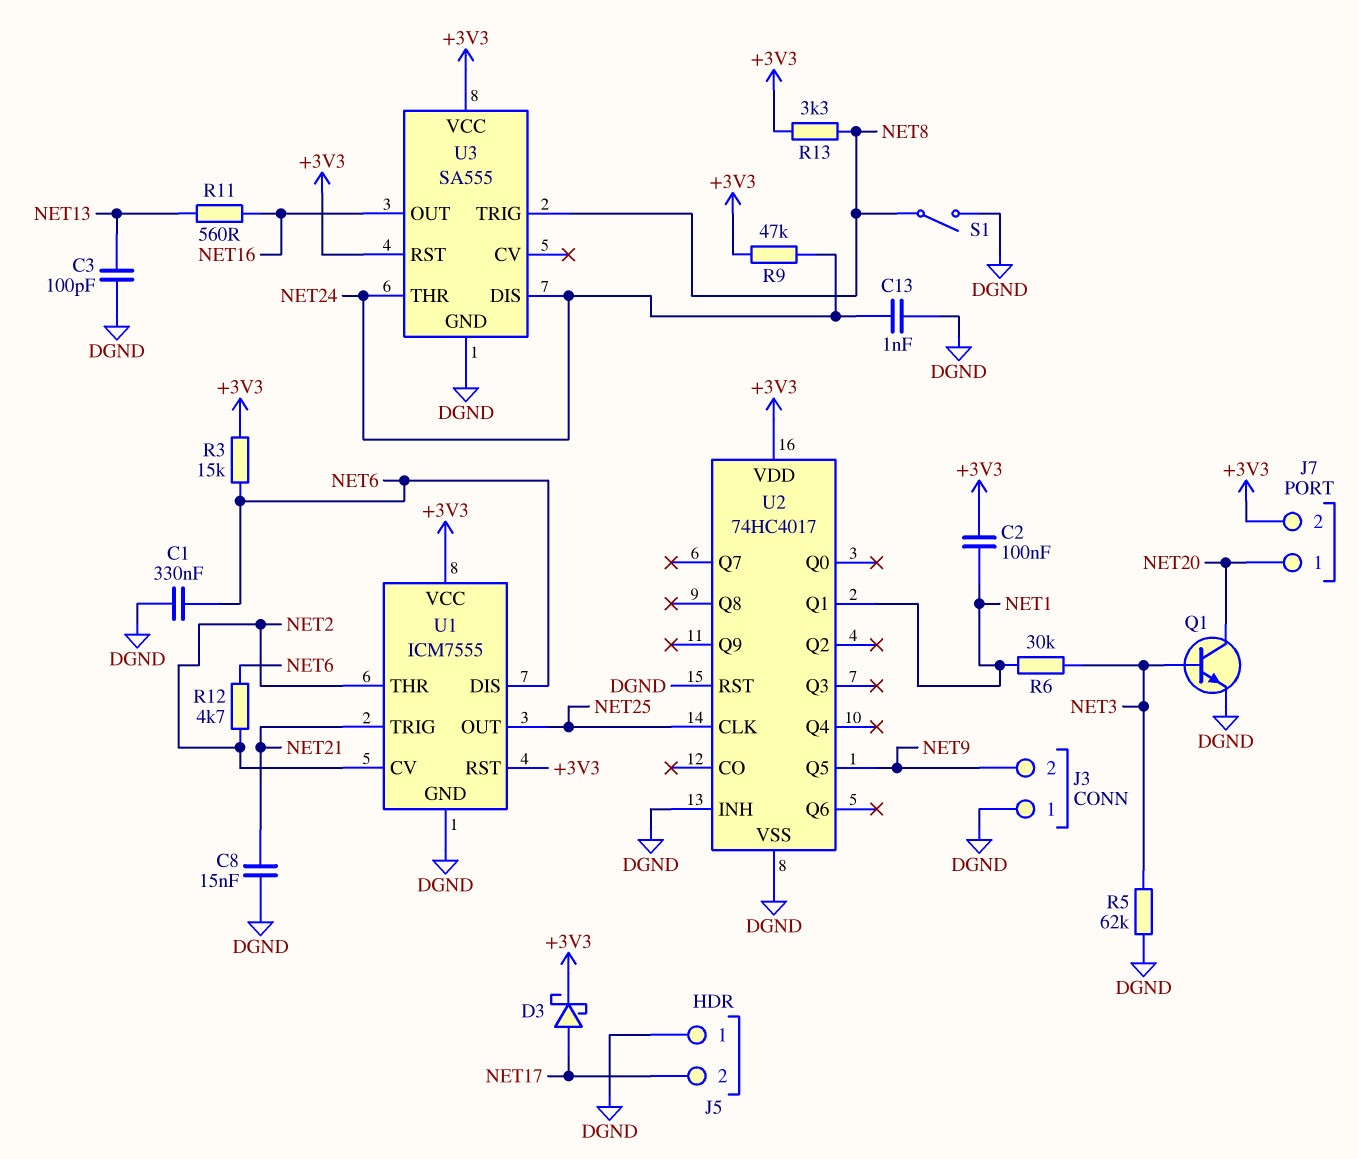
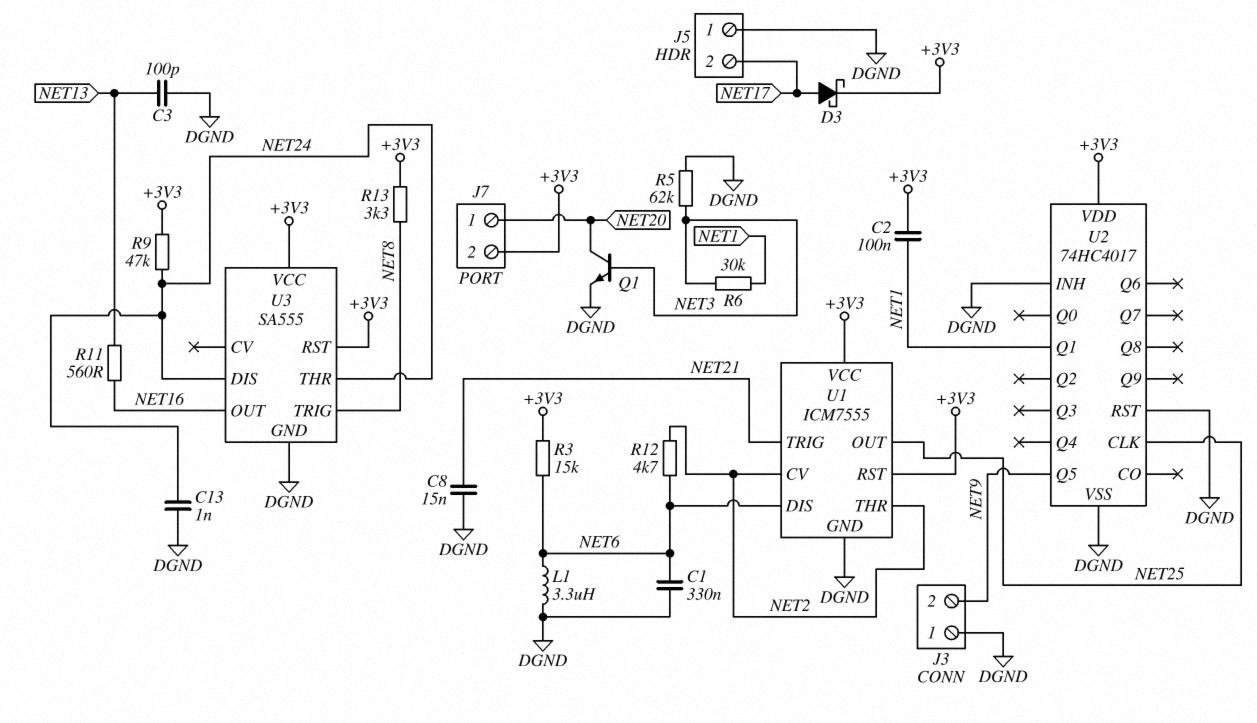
L1: none -> 3.3uH (DGND, NET6)
S1: switch (DGND, NET8) -> none

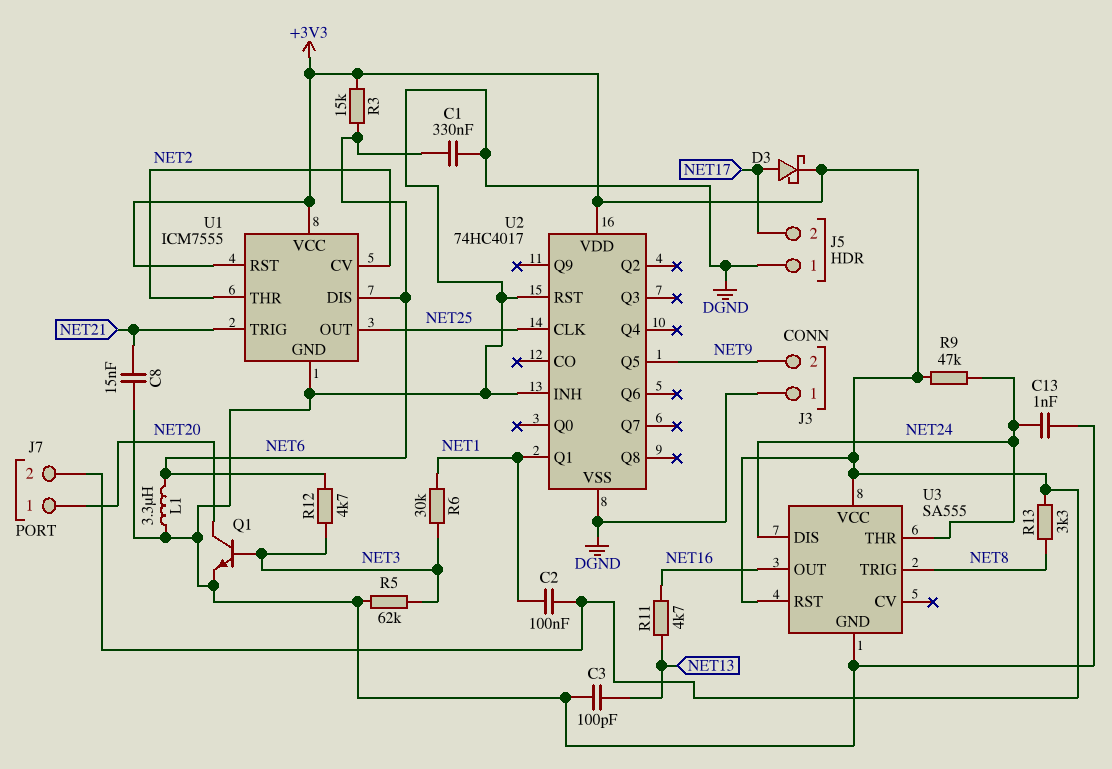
R11: 560 (NET13, NET16) -> 4.7k (NET13, NET16)
R12: 4.7k (NET2, NET6) -> 4.7k (NET3, NET6)

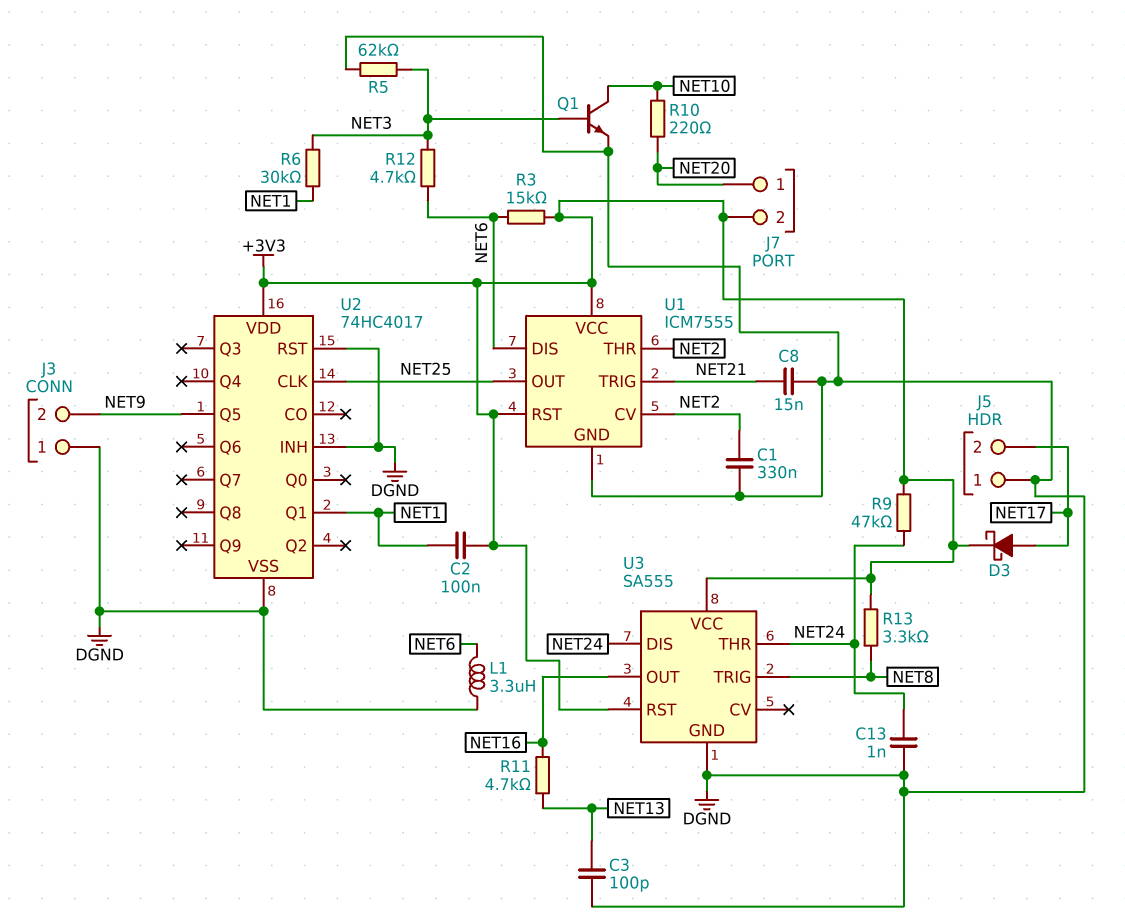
C1: 330nF (DGND, NET6) -> 330nF (DGND, NET2)
Q1: NPN (B NET3, C NET20, E DGND) -> NPN (B NET3, C NET10, E DGND)
R10: none -> 220 (NET10, NET20)

